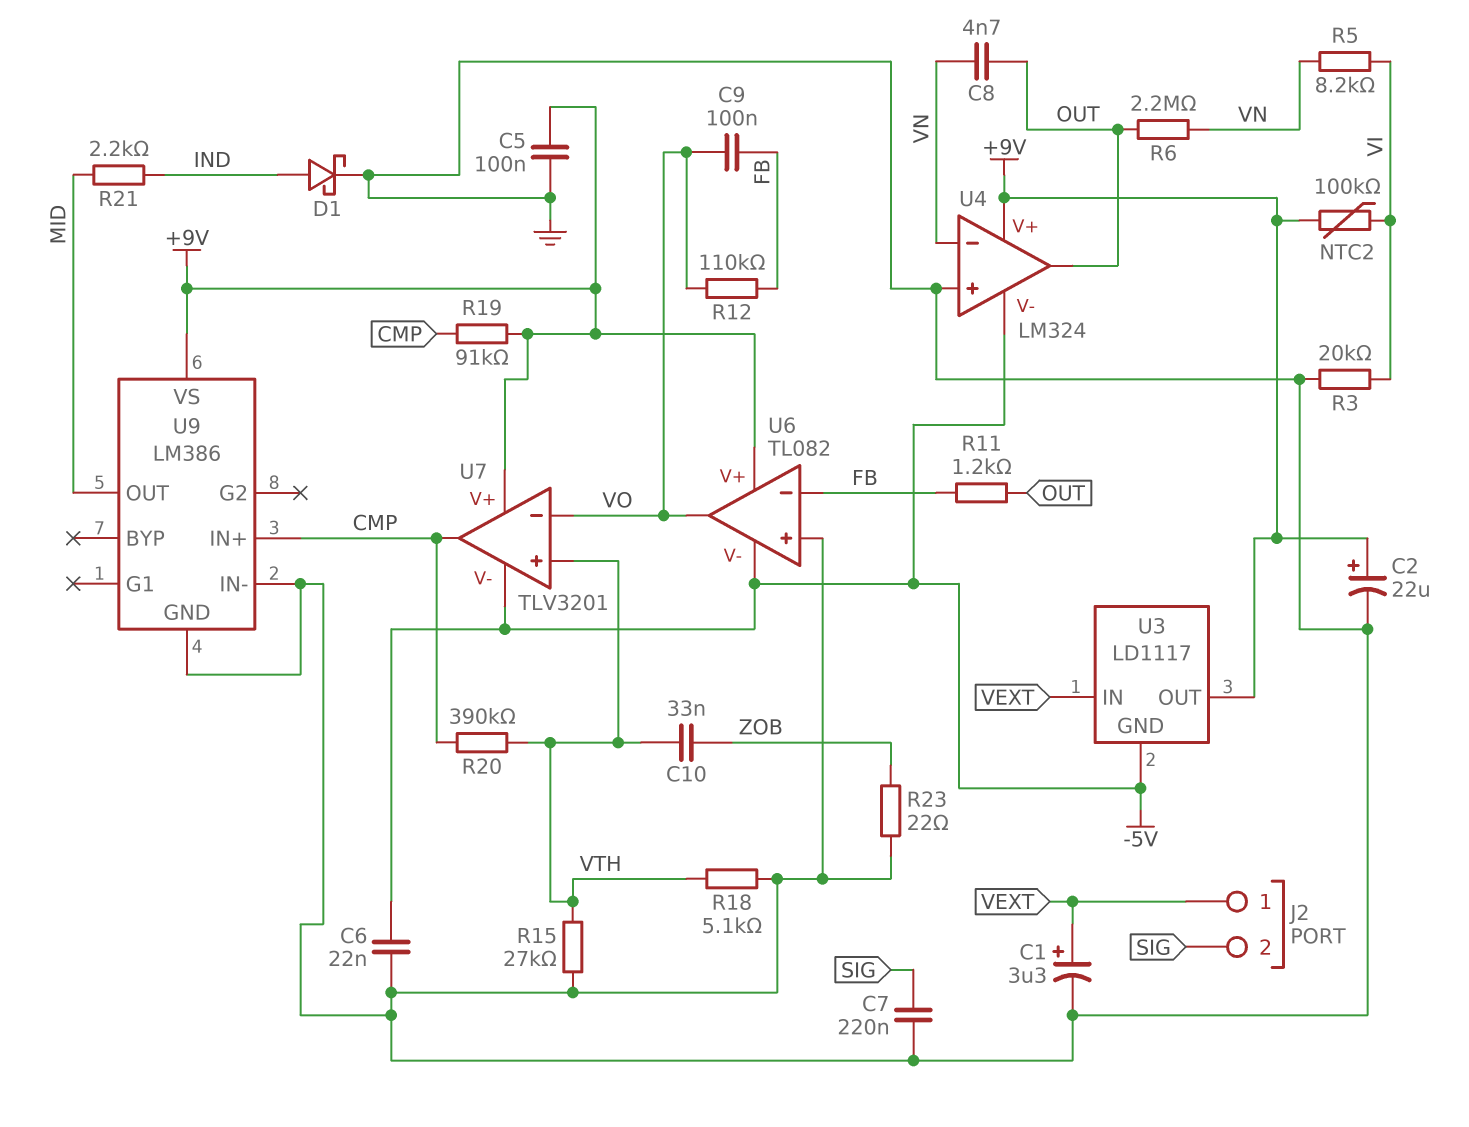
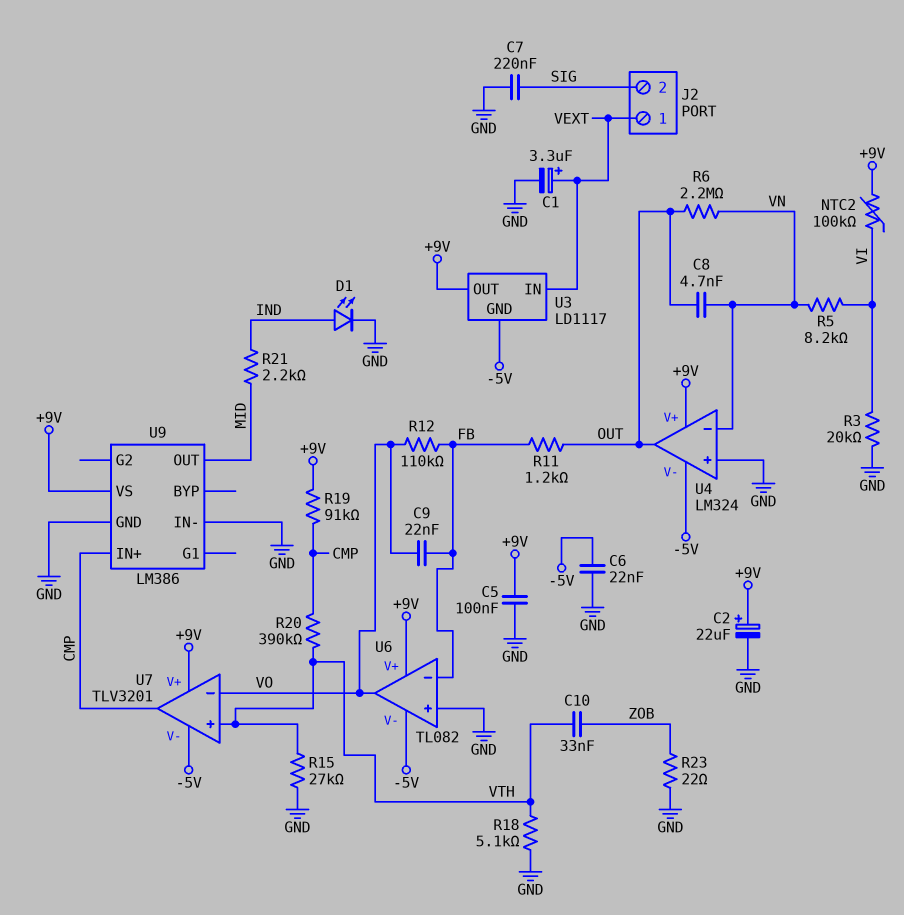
C9: 100nF (FB, VO) -> 22nF (FB, VO)
D1: schottky (A IND, K GND) -> LED (A IND, K GND)

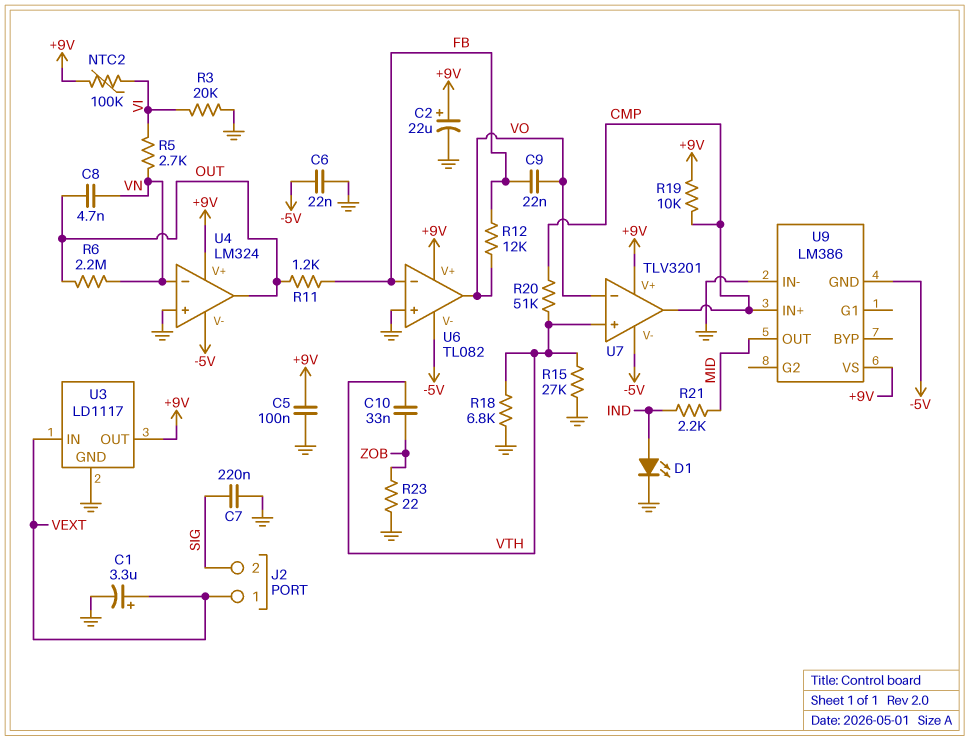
R5: 8.2k (VI, VN) -> 2.7k (VI, VN)
R12: 110k (FB, VO) -> 12k (FB, VO)
R18: 5.1k (GND, VTH) -> 6.8k (GND, VTH)
R19: 91k (+9V, CMP) -> 10k (+9V, CMP)
R20: 390k (CMP, VTH) -> 51k (CMP, VTH)
U3 pin GND: -5V -> GND
U9 pin GND: GND -> -5V

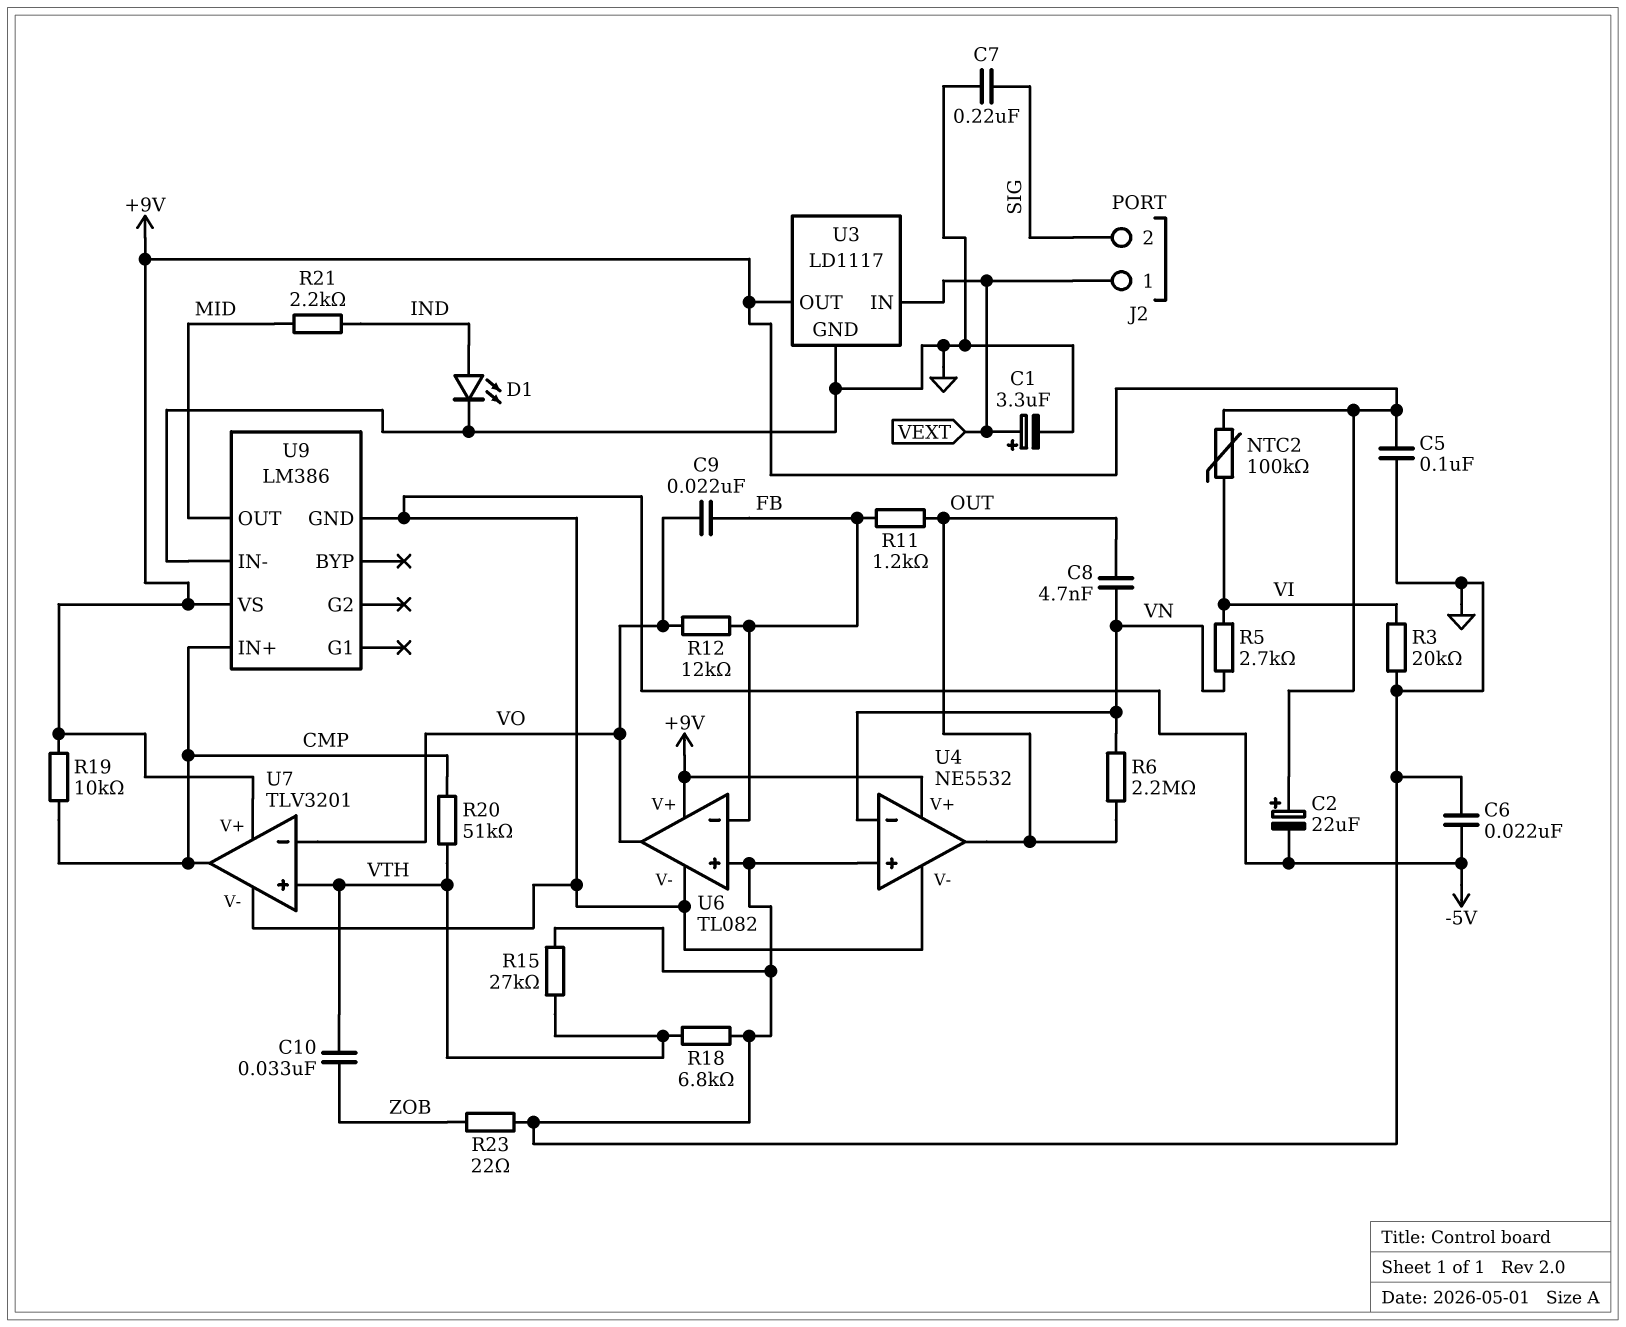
C2: 22uF (plus +9V, minus GND) -> 22uF (plus +9V, minus -5V)
U4: LM324 -> NE5532

